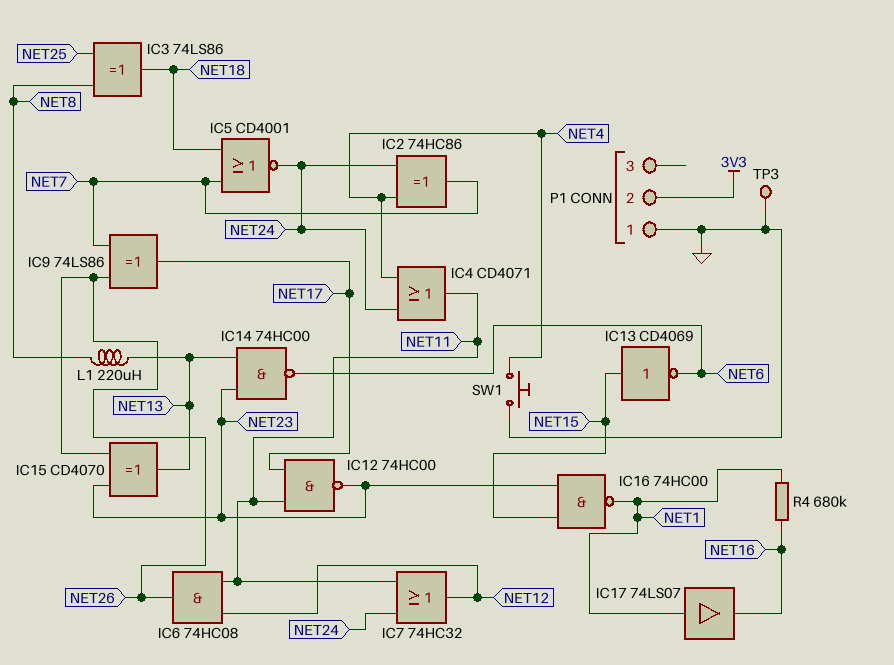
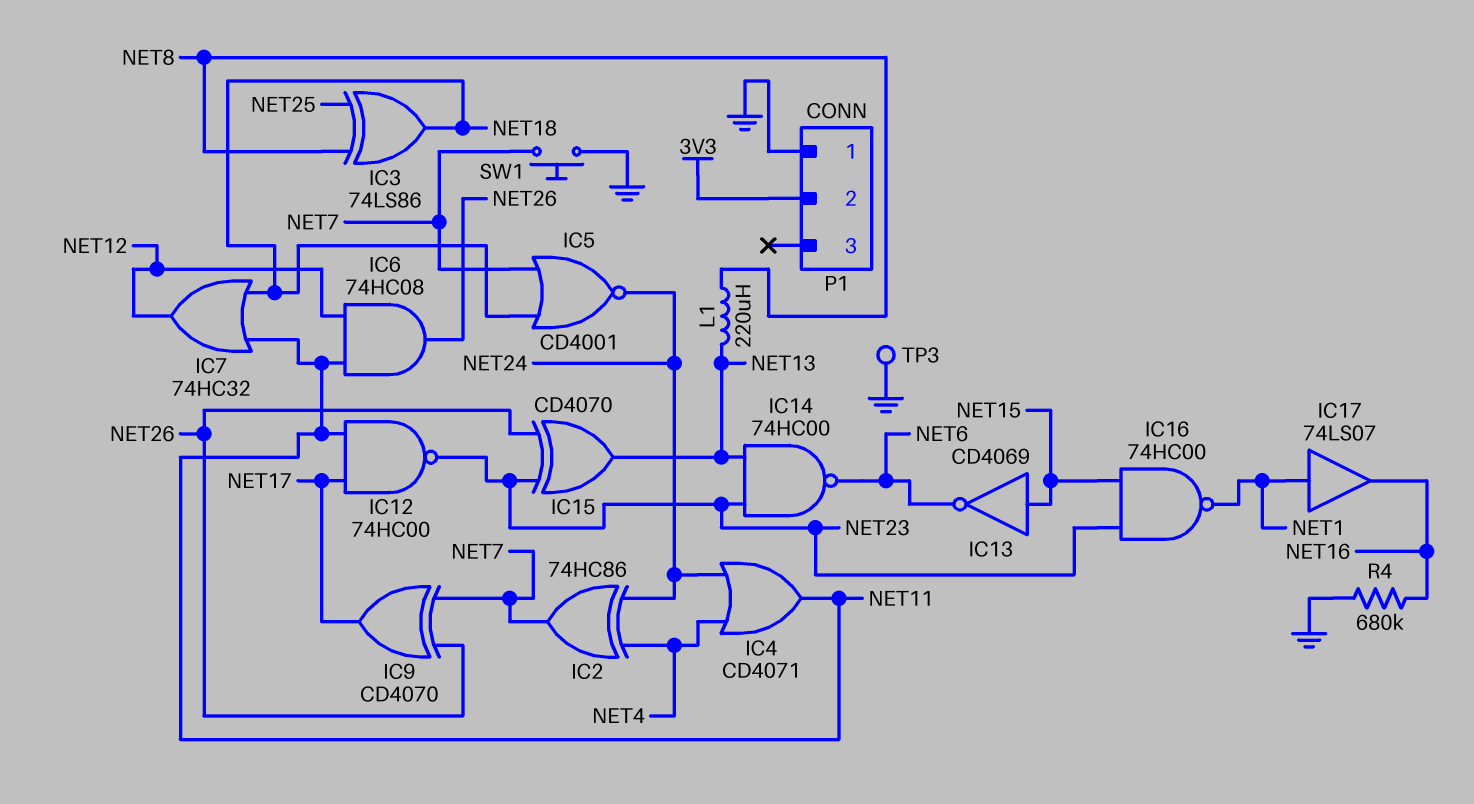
IC7: OR 74HC32 (in NET11, in NET24, out NET12) -> OR 74HC32 (in NET11, in NET18, out NET12)
IC9: XOR 74LS86 (in NET7, in NET26, out NET17) -> XOR CD4070 (in NET7, in NET26, out NET17)
R4: 680k (NET1, NET16) -> 680k (GND, NET16)
SW1: button (GND, NET4) -> button (GND, NET7)

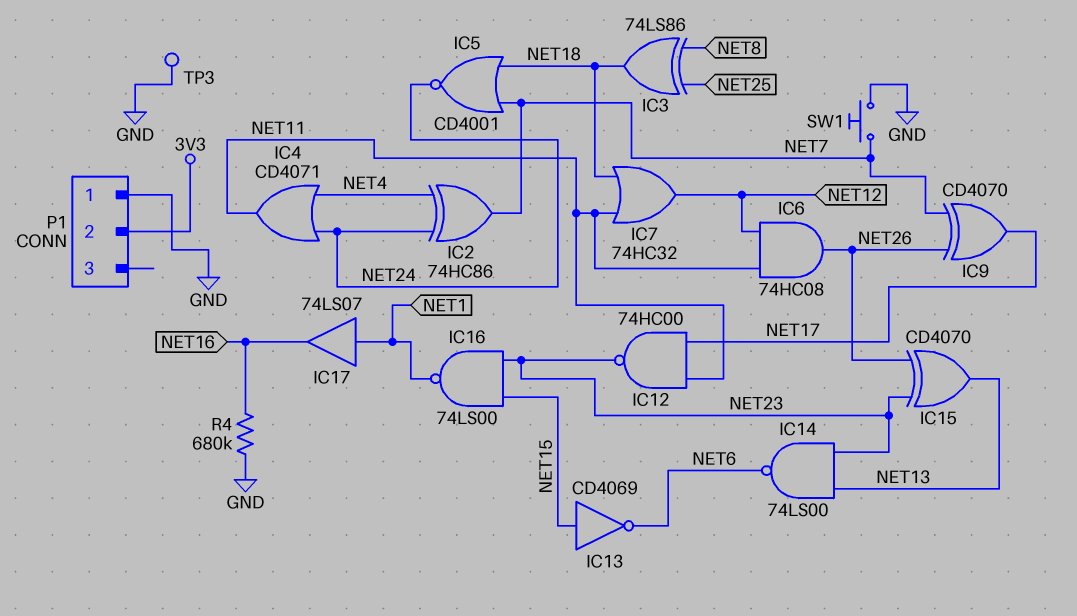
IC14: NAND 74HC00 (in NET13, in NET23, out NET6) -> NAND 74LS00 (in NET13, in NET23, out NET6)
IC16: NAND 74HC00 (in NET15, in NET23, out NET1) -> NAND 74LS00 (in NET15, in NET23, out NET1)
L1: 220uH (NET8, NET13) -> none

